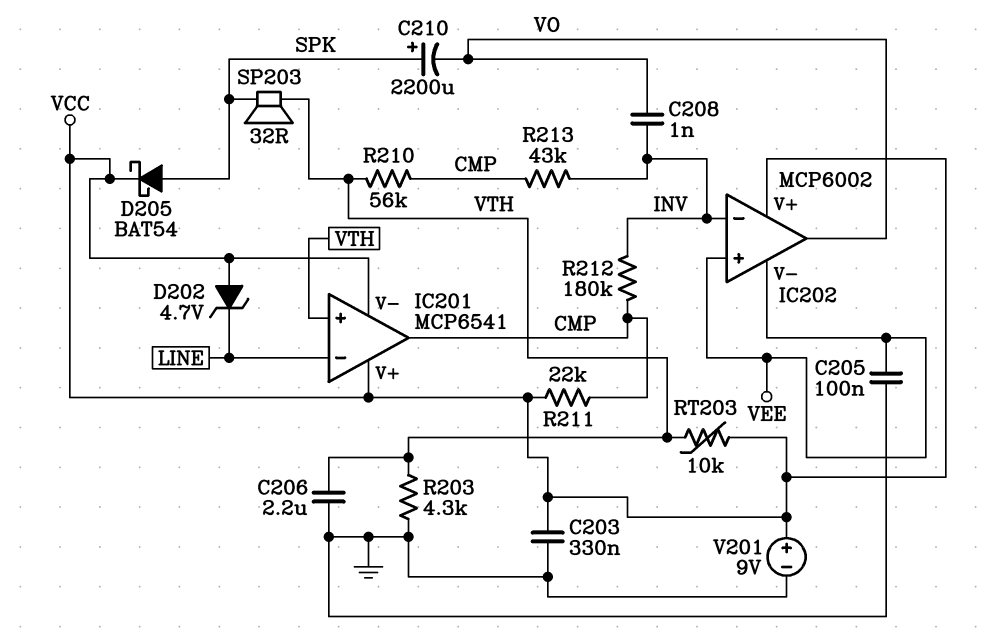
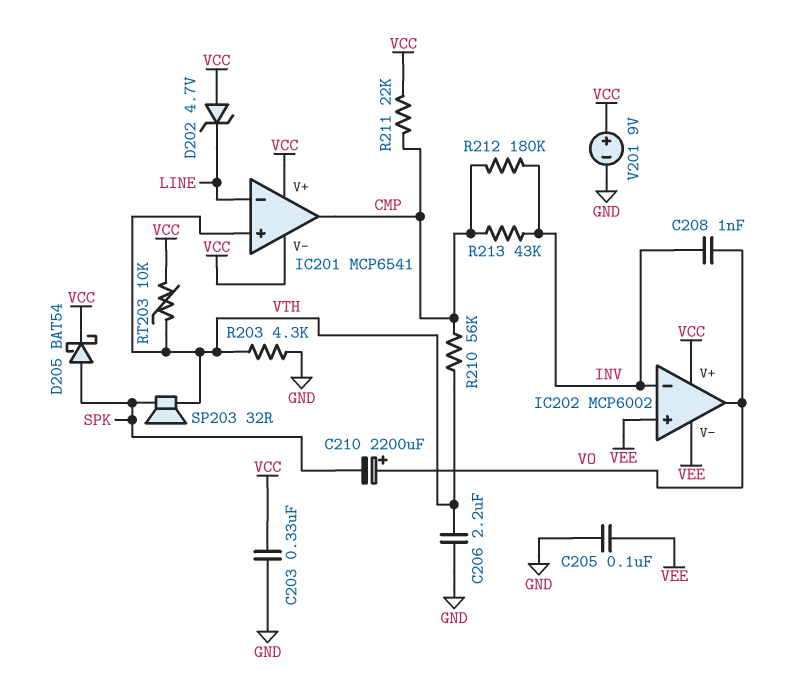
C210: 2200uF (plus SPK, minus VO) -> 2200uF (plus VO, minus SPK)

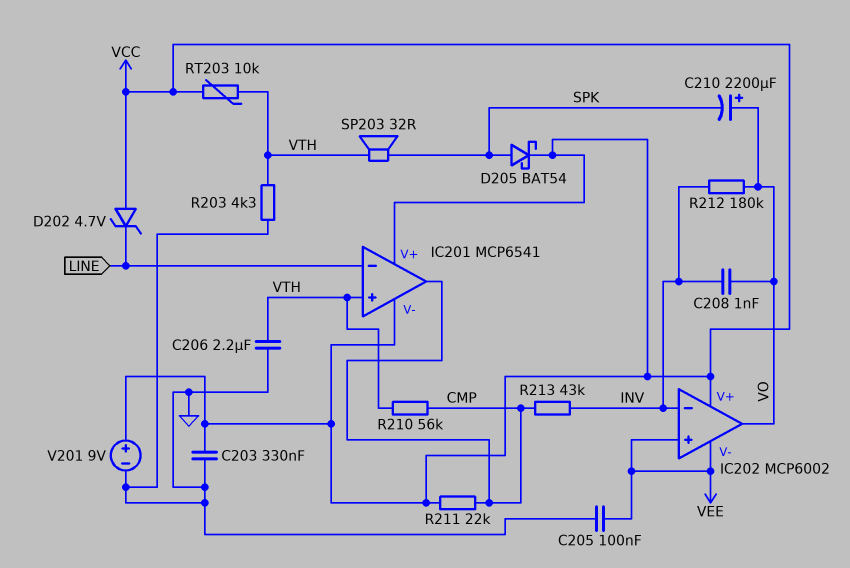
R212: 180k (CMP, INV) -> 180k (INV, VO)

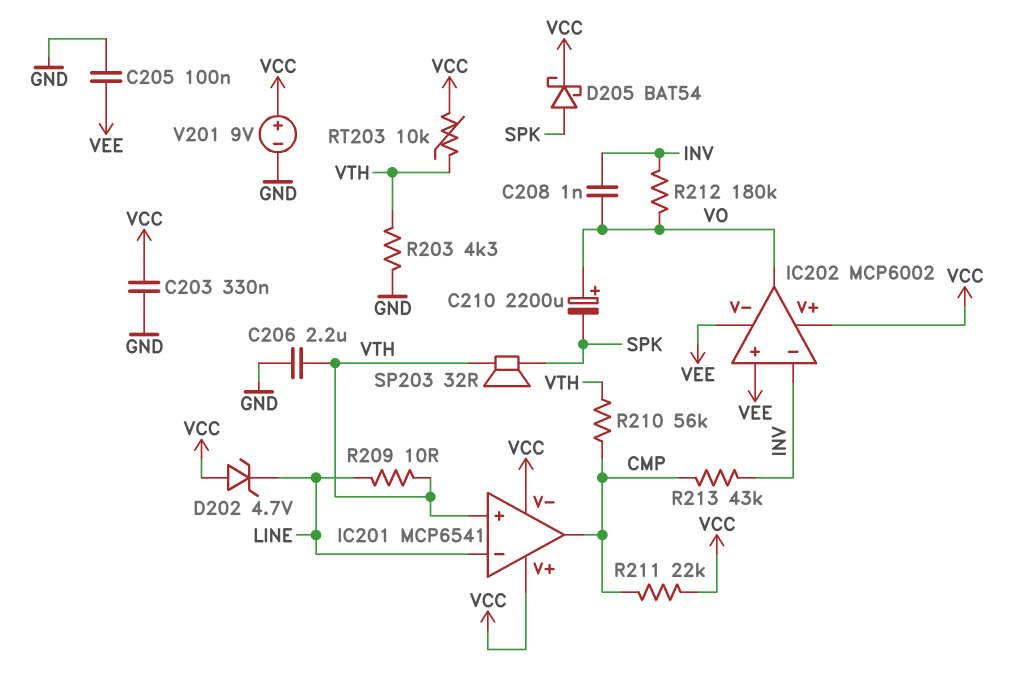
R209: none -> 10 (LINE, VTH)

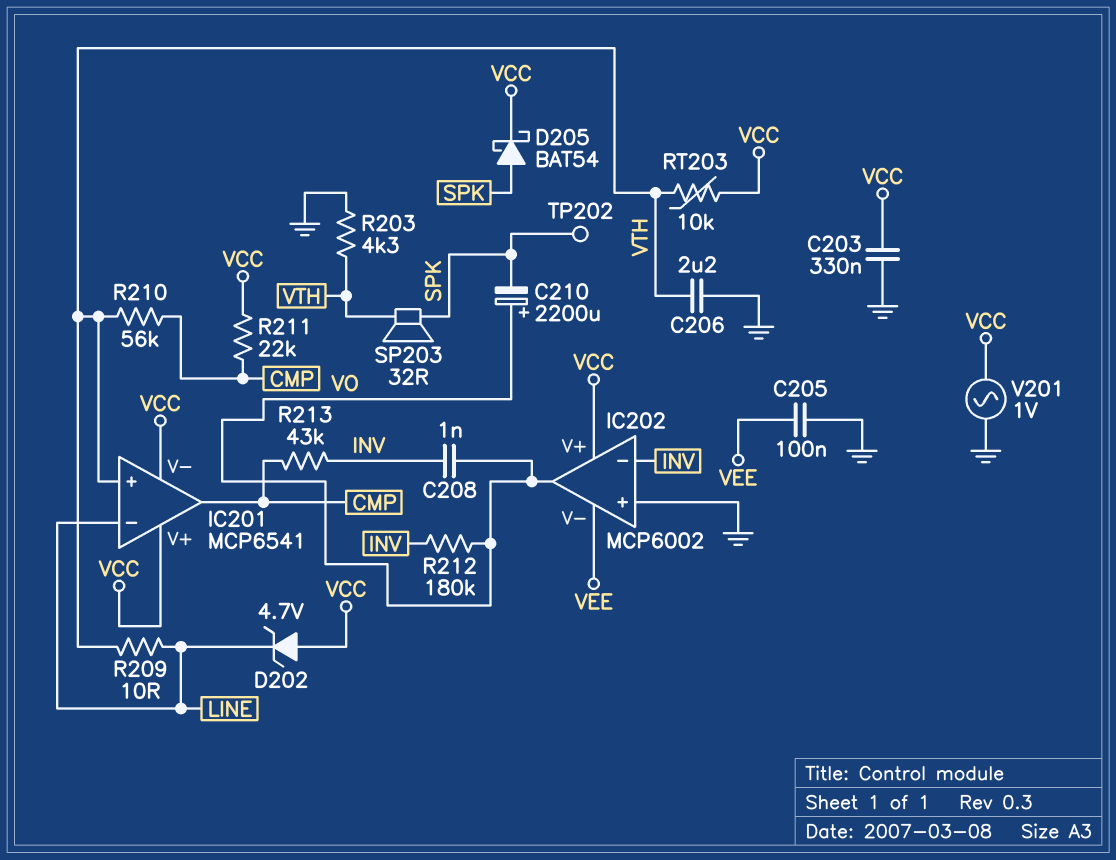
IC202 pin in+: VEE -> GND
TP202: none -> test point (SPK)
V201: 9V (plus VCC, minus GND) -> AC 1V (GND, VCC)

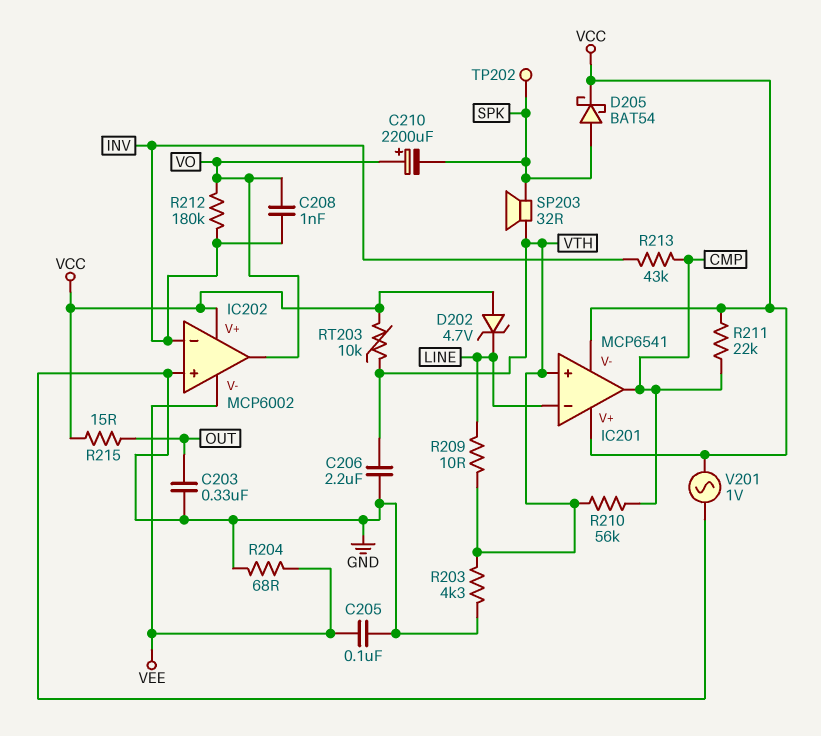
C203: 330nF (GND, VCC) -> 330nF (GND, OUT)
R204: none -> 68 (GND, VEE)
R215: none -> 15 (OUT, VCC)

